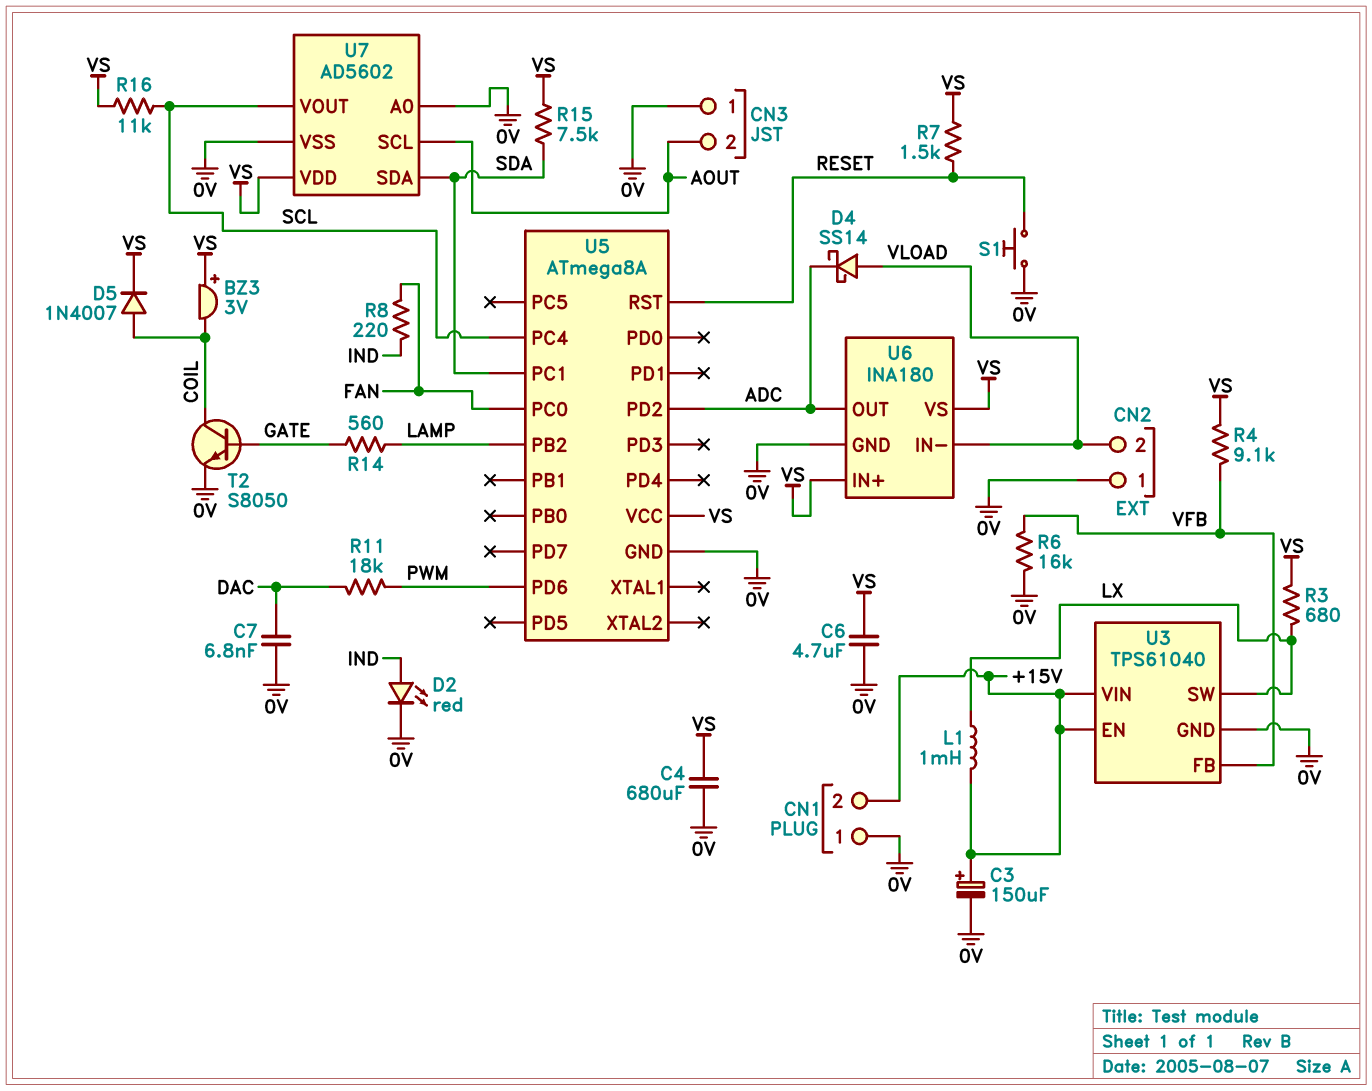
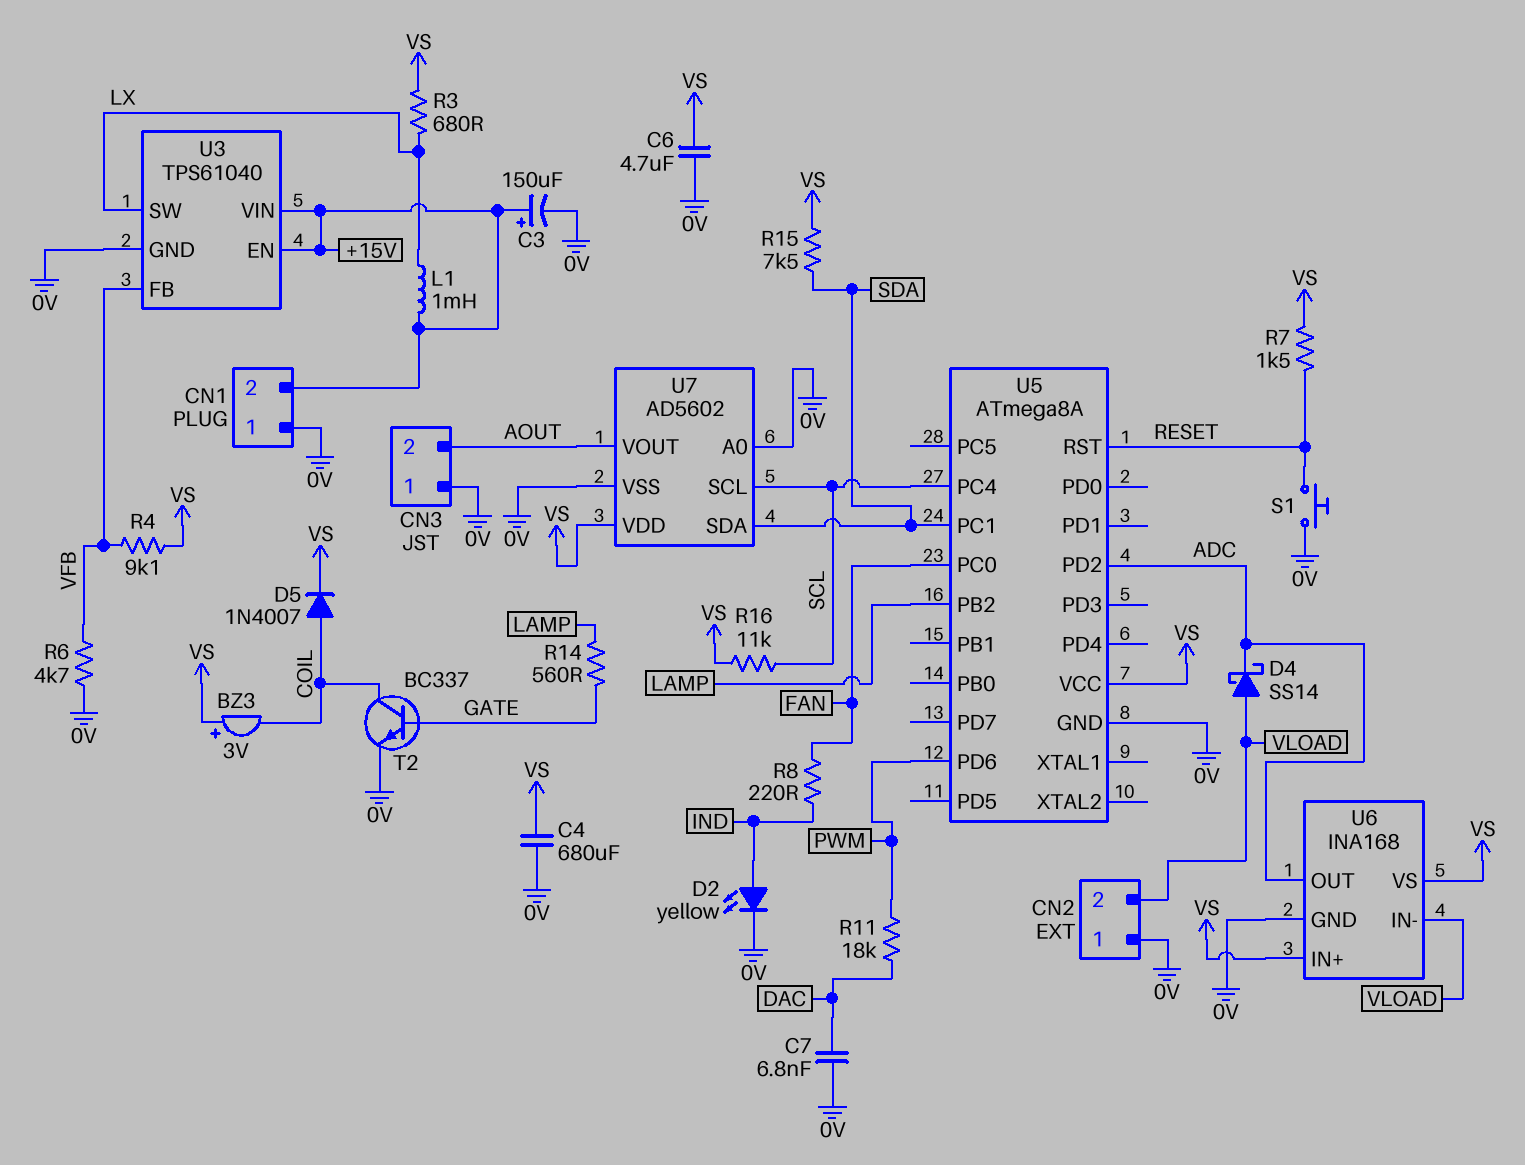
D2: LED red (A IND, K 0V) -> LED yellow (A IND, K 0V)
R6: 16k (0V, VFB) -> 4.7k (0V, VFB)
T2: NPN S8050 (B GATE, C COIL, E 0V) -> NPN BC337 (B GATE, C COIL, E 0V)
U6: INA180 -> INA168
U7 pin SCL: AOUT -> SCL
U7 pin VOUT: SCL -> AOUT

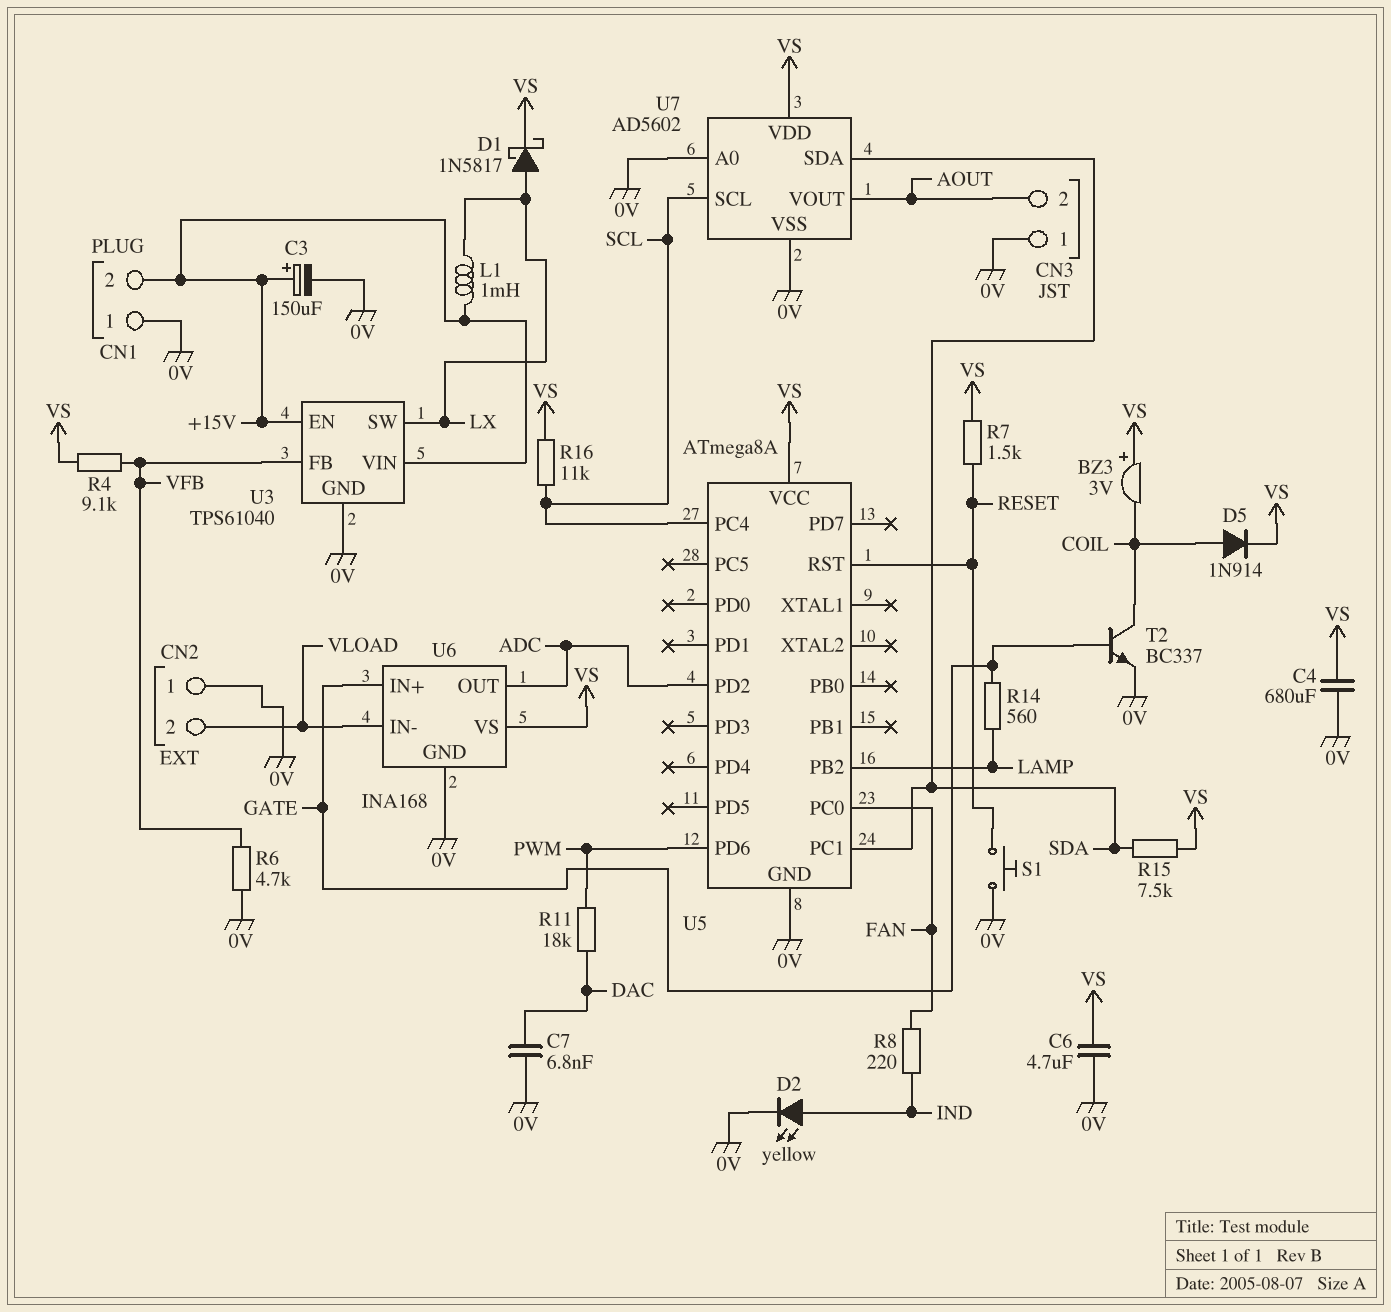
D1: none -> schottky 1N5817 (A LX, K VS)
D4: schottky SS14 (A VLOAD, K ADC) -> none
D5: diode 1N4007 (A COIL, K VS) -> diode 1N914 (A COIL, K VS)
R3: 680 (LX, VS) -> none
U6 pin IN+: VS -> GATE

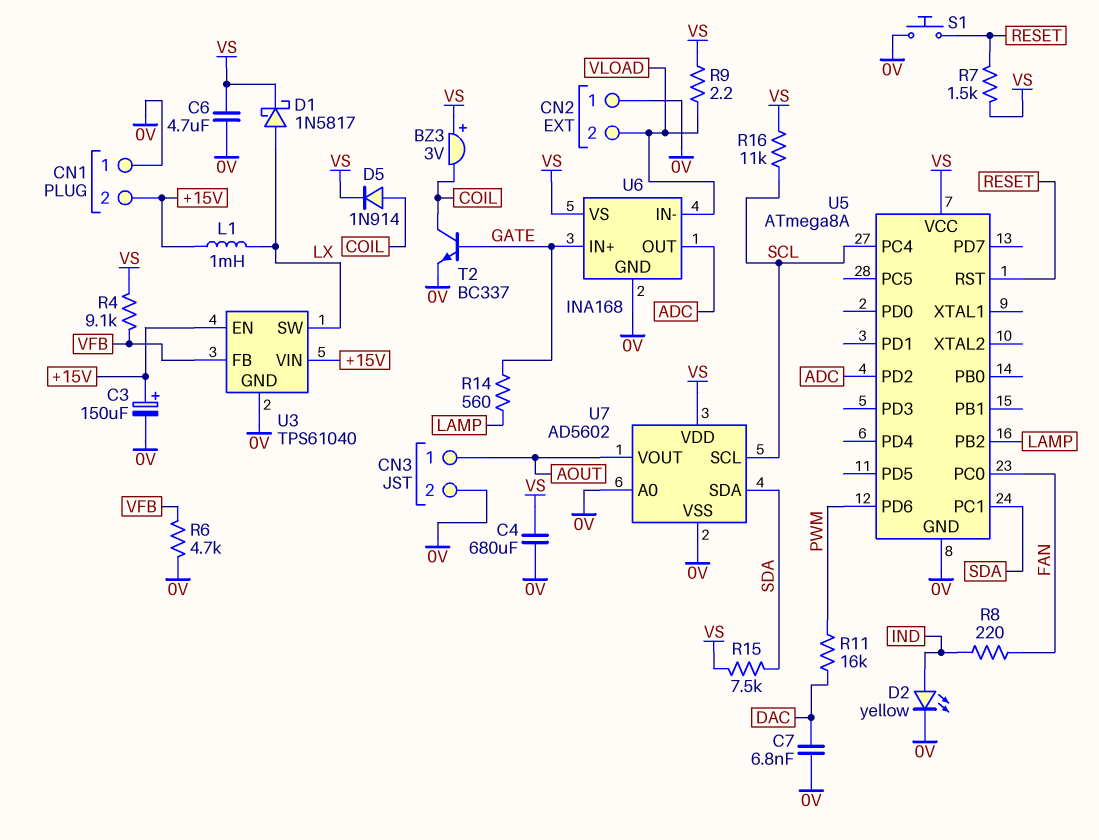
CN3 pin 1: 0V -> AOUT
CN3 pin 2: AOUT -> 0V
R9: none -> 2.2 (VLOAD, VS)
R11: 18k (DAC, PWM) -> 16k (DAC, PWM)

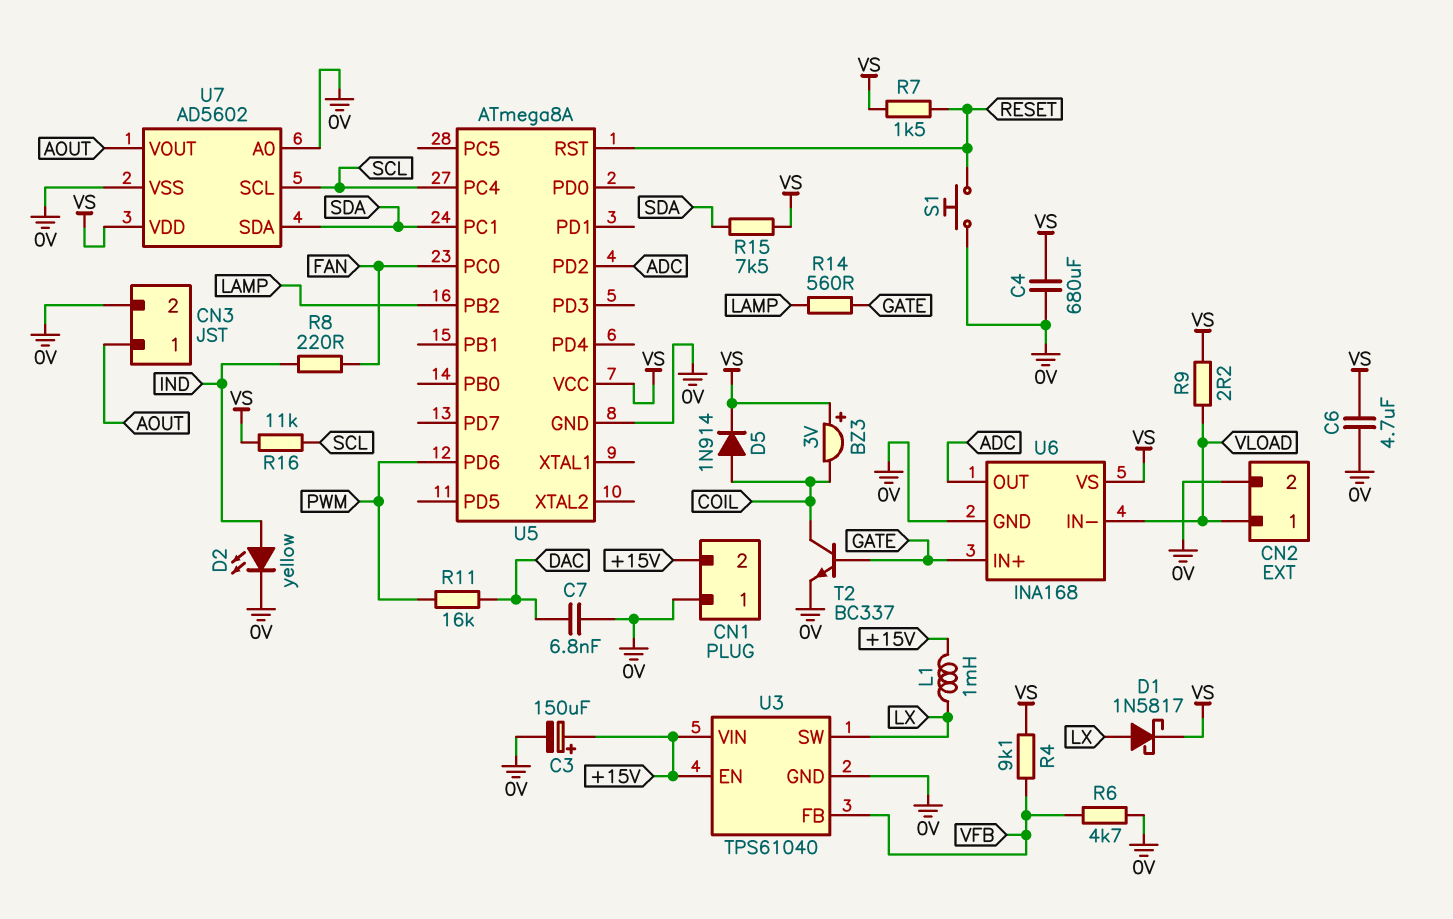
CN2 pin 1: 0V -> VLOAD
CN2 pin 2: VLOAD -> 0V

